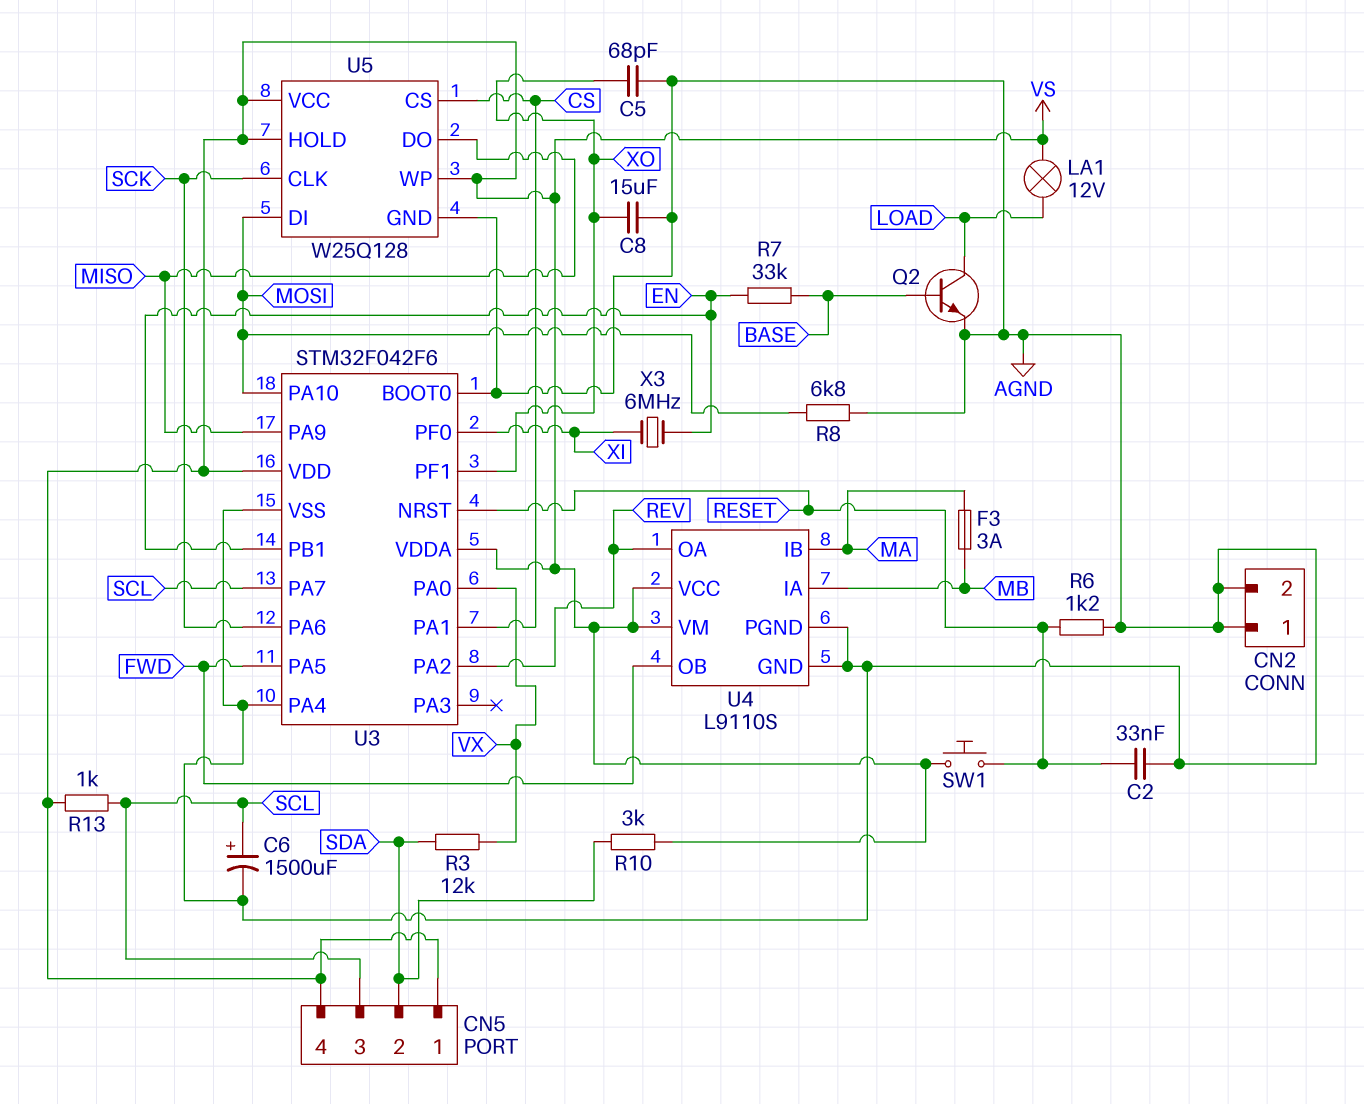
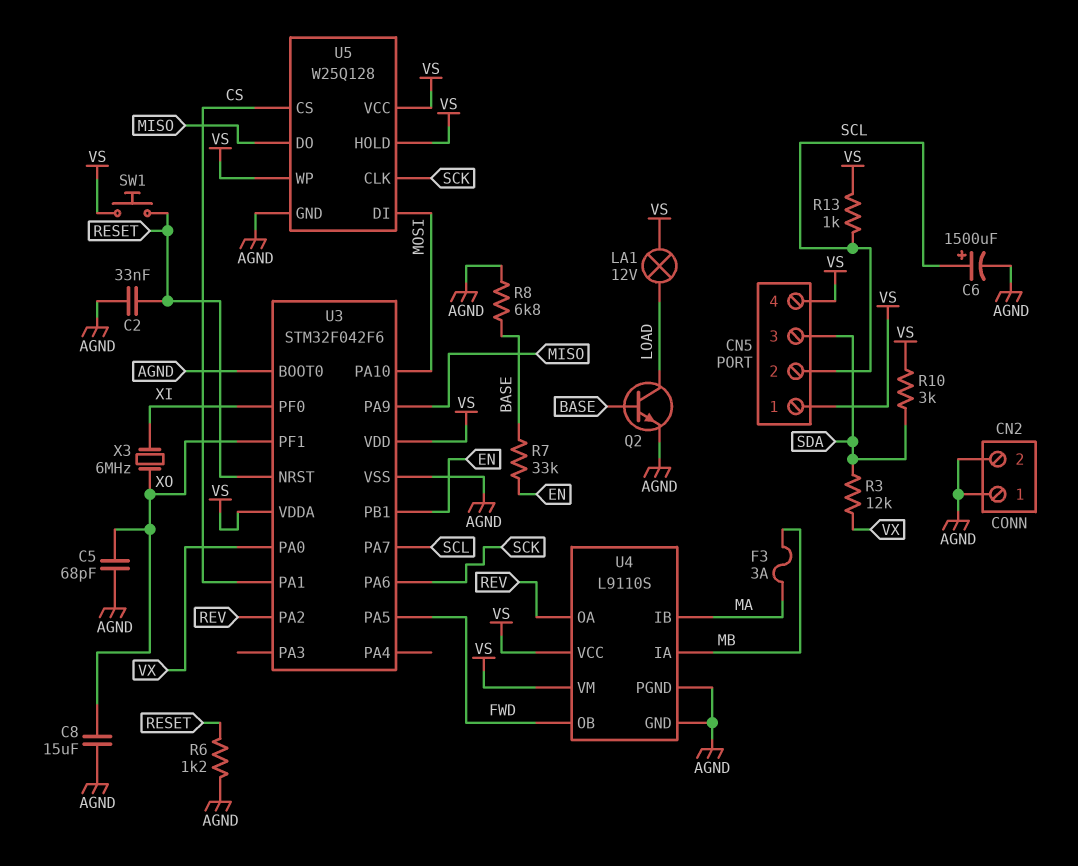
CN5 pin 2: SDA -> SCL
CN5 pin 3: SCL -> SDA
R8: 6.8k (AGND, MOSI) -> 6.8k (AGND, BASE)
U3 pin PA4: AGND -> none
X3: 6MHz (EN, XI) -> 6MHz (XI, XO)

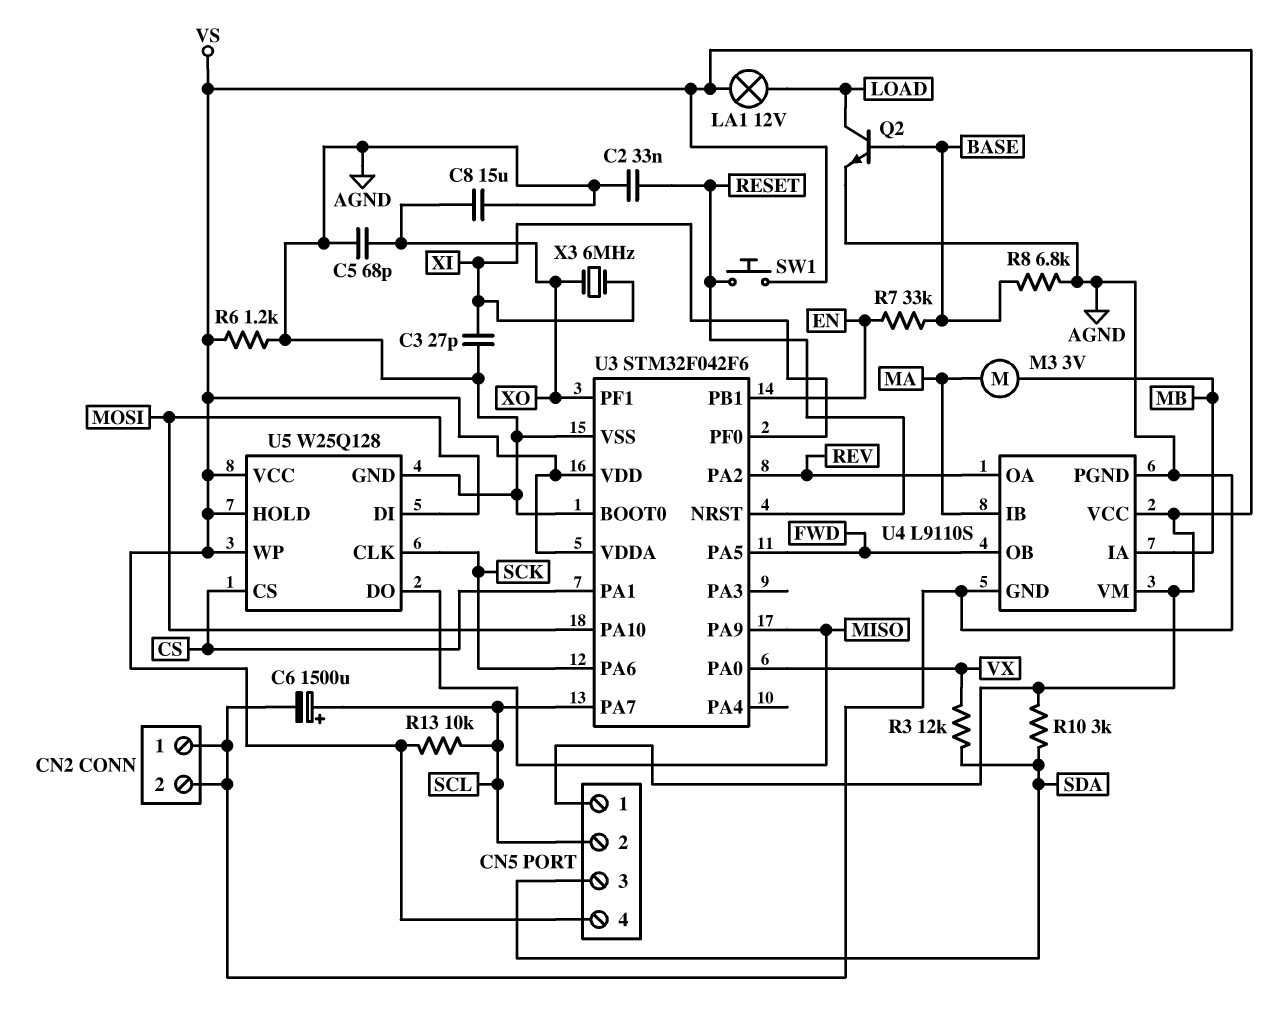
C3: none -> 27pF (AGND, XI)
F3: 3A (MA, MB) -> none
M3: none -> motor 3V (MA, MB)
R6: 1.2k (AGND, RESET) -> 1.2k (AGND, VS)
R13: 1k (SCL, VS) -> 10k (SCL, VS)

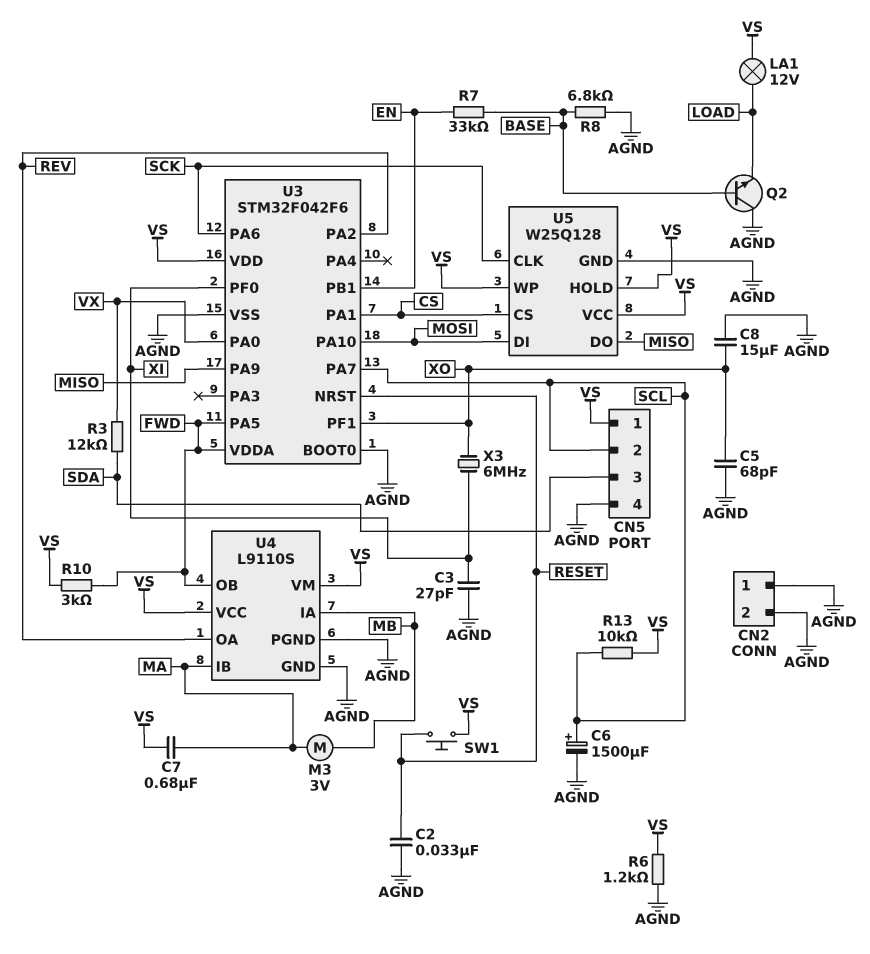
C7: none -> 680nF (MA, VS)
CN5 pin 4: VS -> AGND
Q2: NPN (B BASE, C LOAD, E AGND) -> NPN (B BASE, C AGND, E LOAD)
R10: 3k (SDA, VS) -> 3k (FWD, VS)
U3 pin VDDA: VS -> FWD

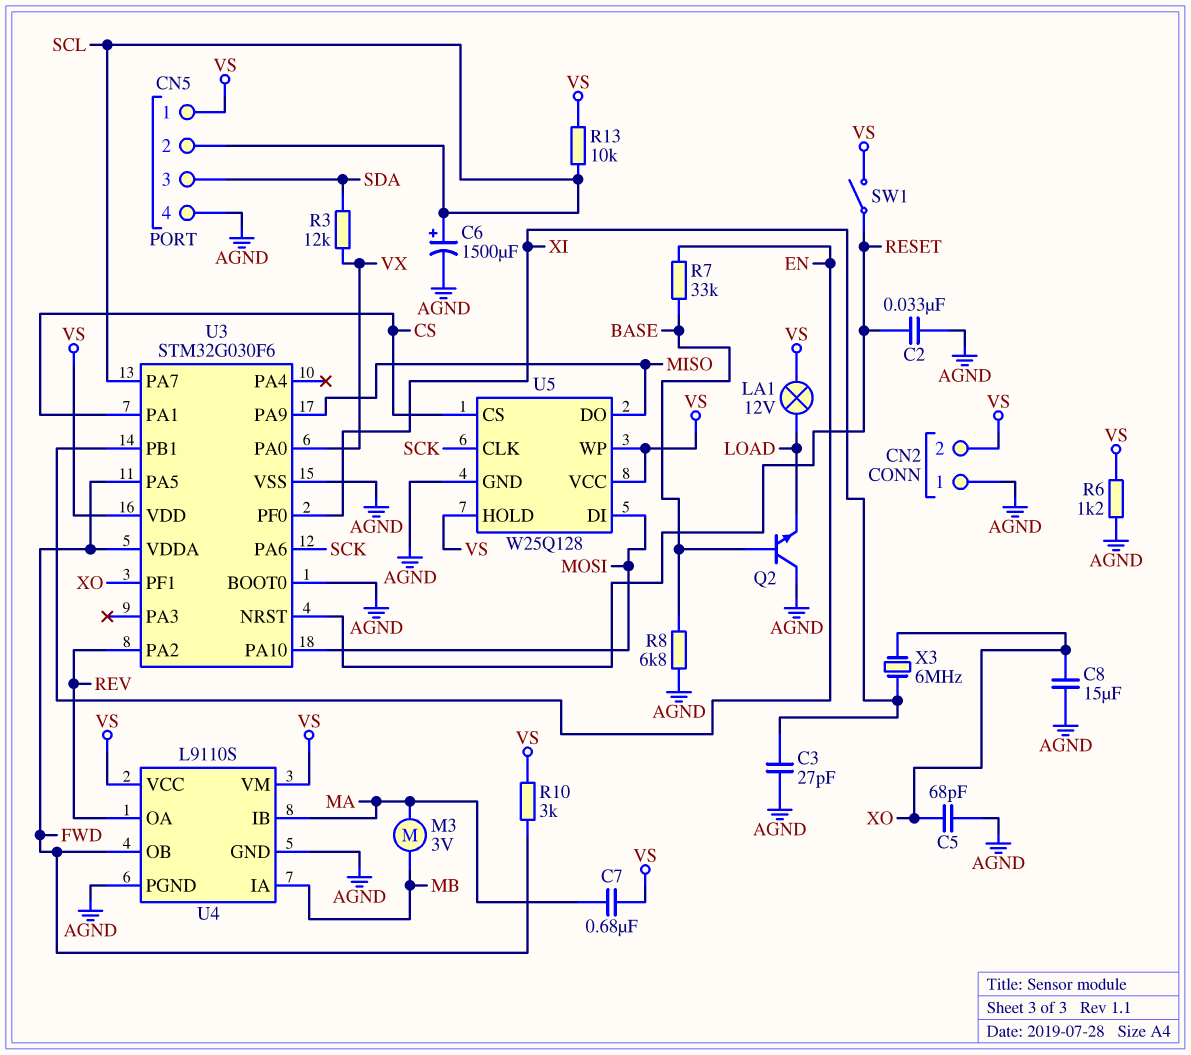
CN2 pin 2: AGND -> VS
SW1: button (RESET, VS) -> switch (RESET, VS)
U3: STM32F042F6 -> STM32G030F6

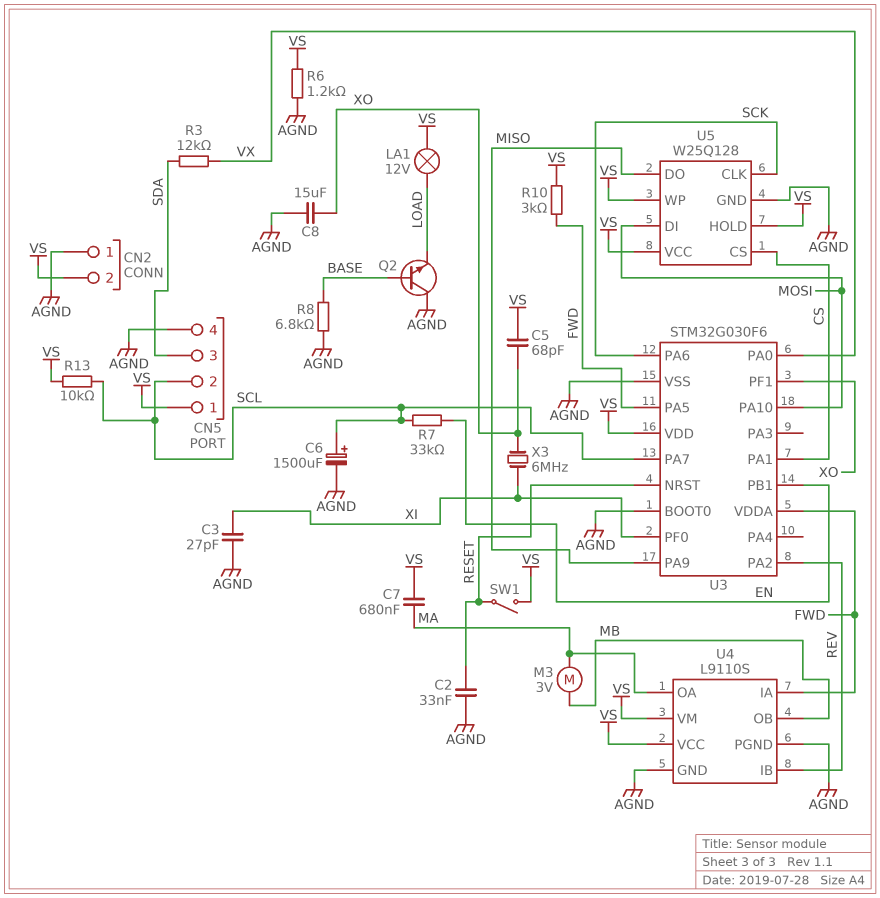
C5: 68pF (AGND, XO) -> 68pF (VS, XO)
R7: 33k (BASE, EN) -> 33k (EN, SCL)
U4 pin IA: MB -> FWD
U4 pin IB: MA -> REV
U4 pin OA: REV -> MA
U4 pin OB: FWD -> MB

